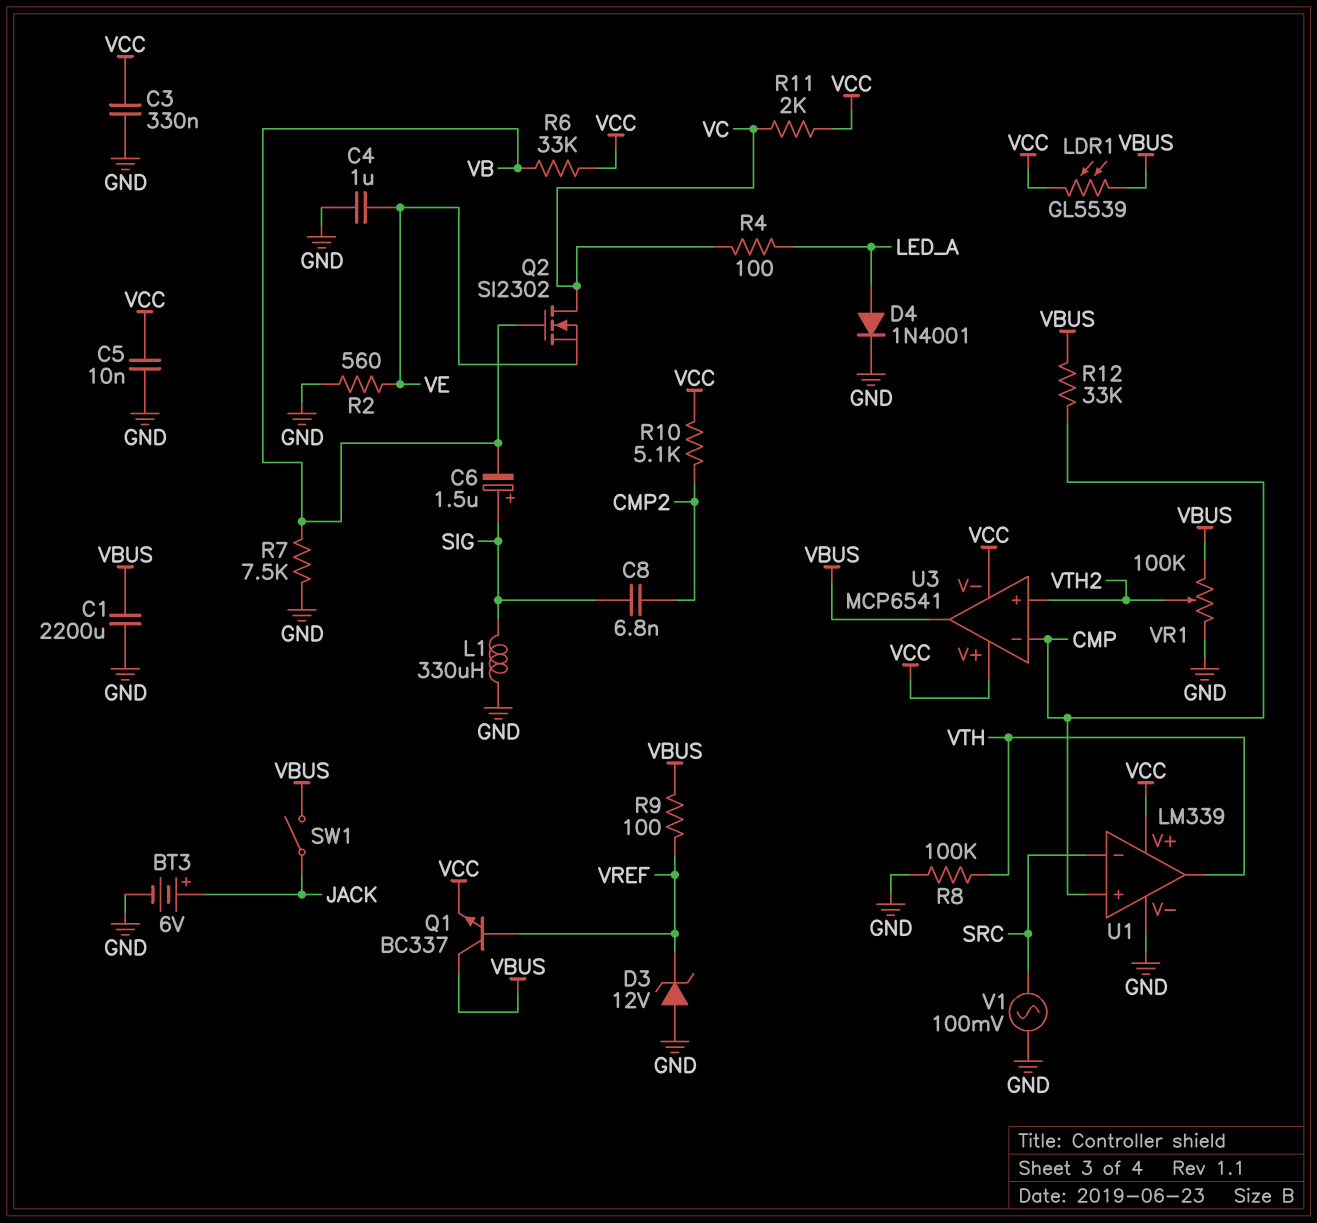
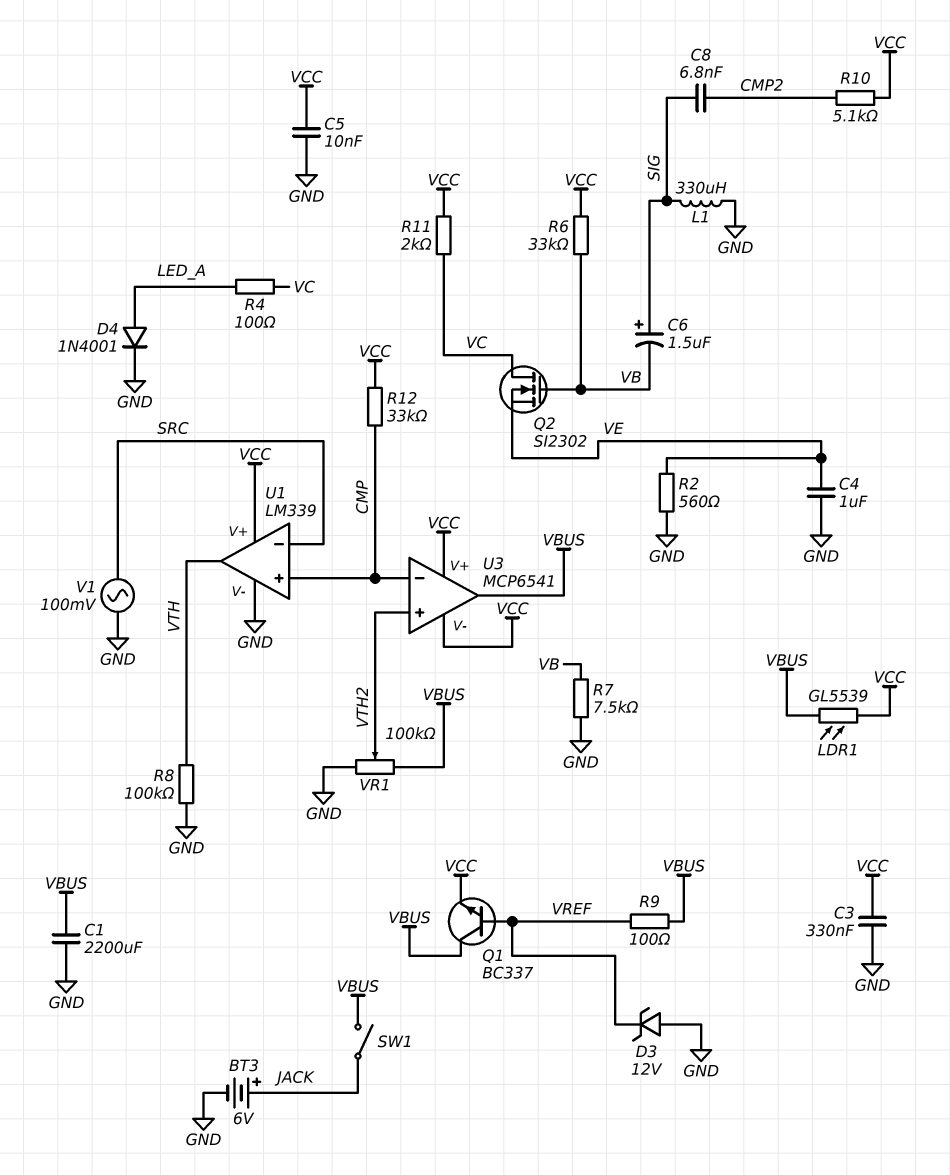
R12: 33k (CMP, VBUS) -> 33k (CMP, VCC)

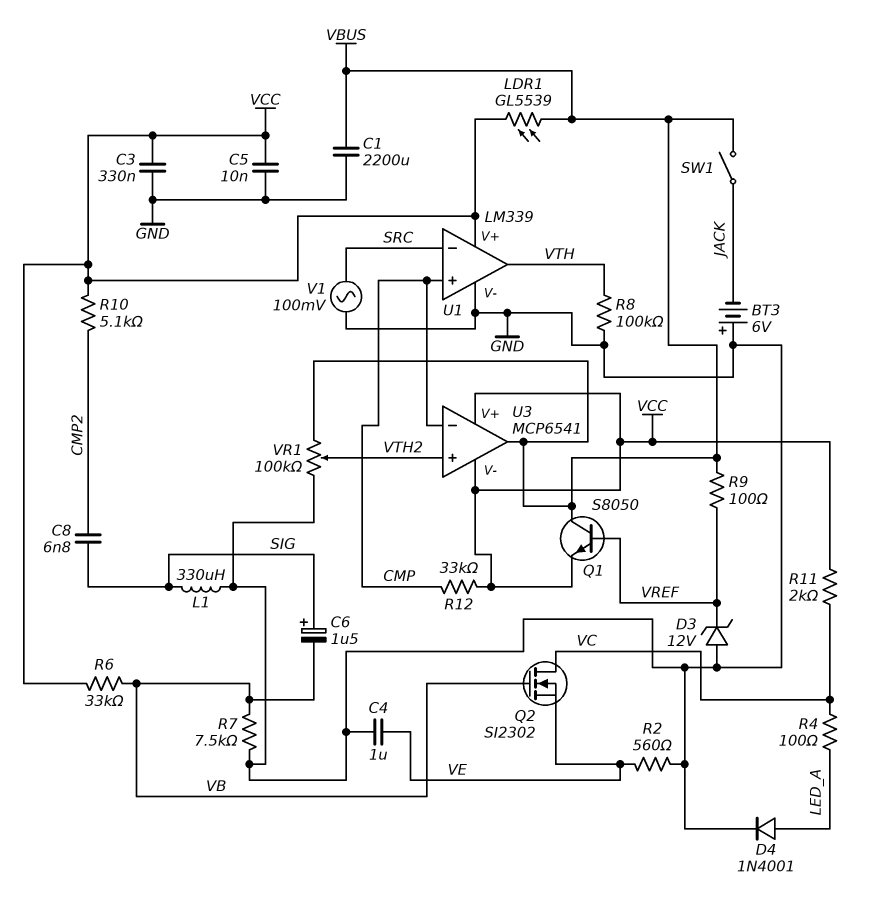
BT3: 6V (plus JACK, minus GND) -> 6V (plus GND, minus JACK)
Q1: NPN BC337 (B VREF, C VBUS, E VCC) -> NPN S8050 (B VREF, C VBUS, E VCC)

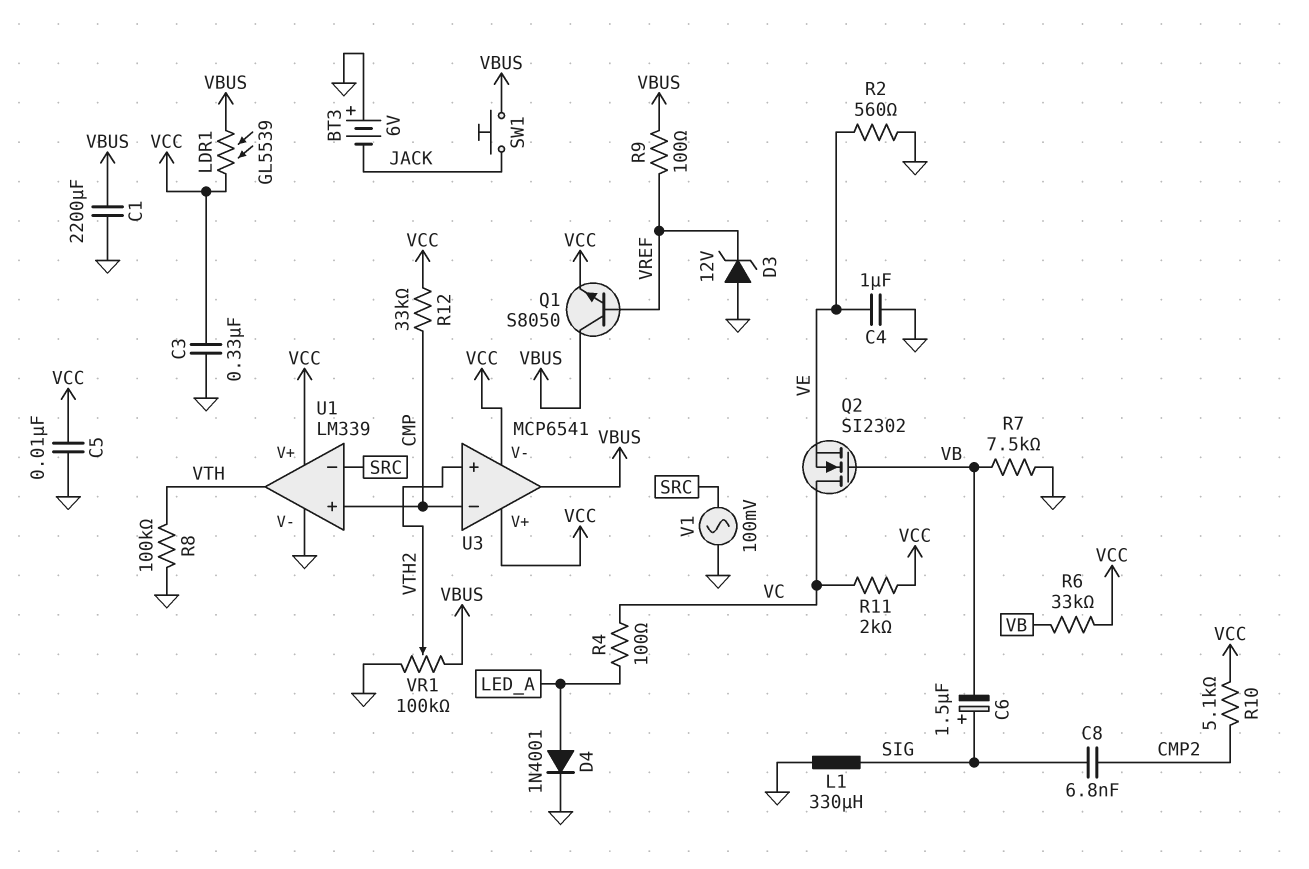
SW1: switch (JACK, VBUS) -> button (JACK, VBUS)

